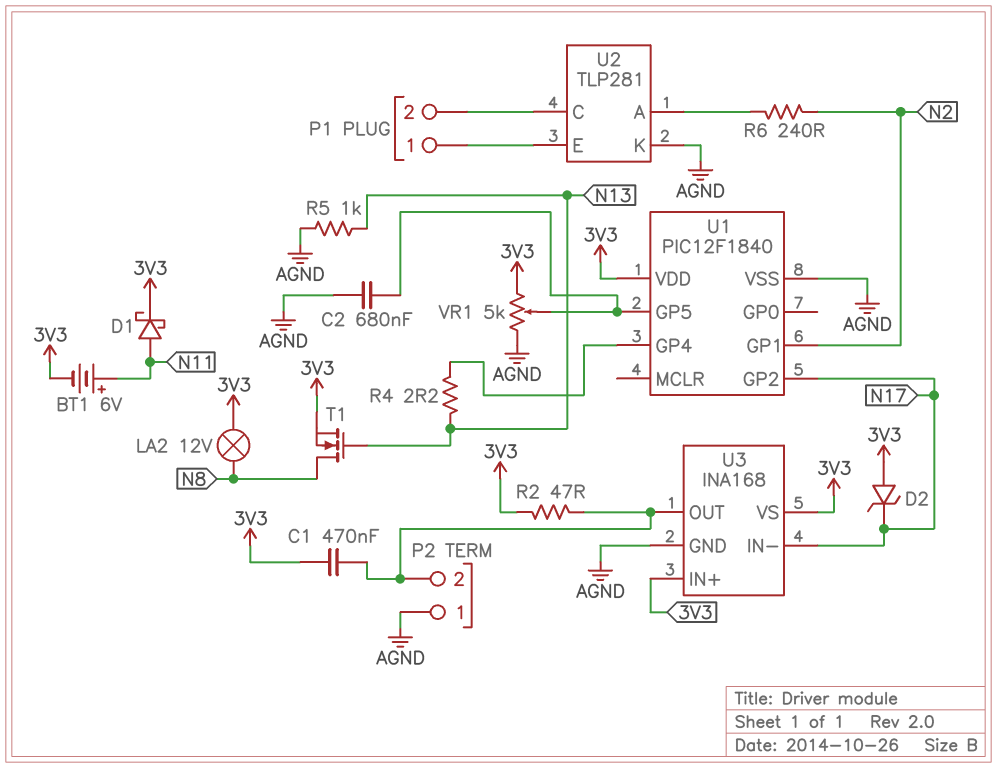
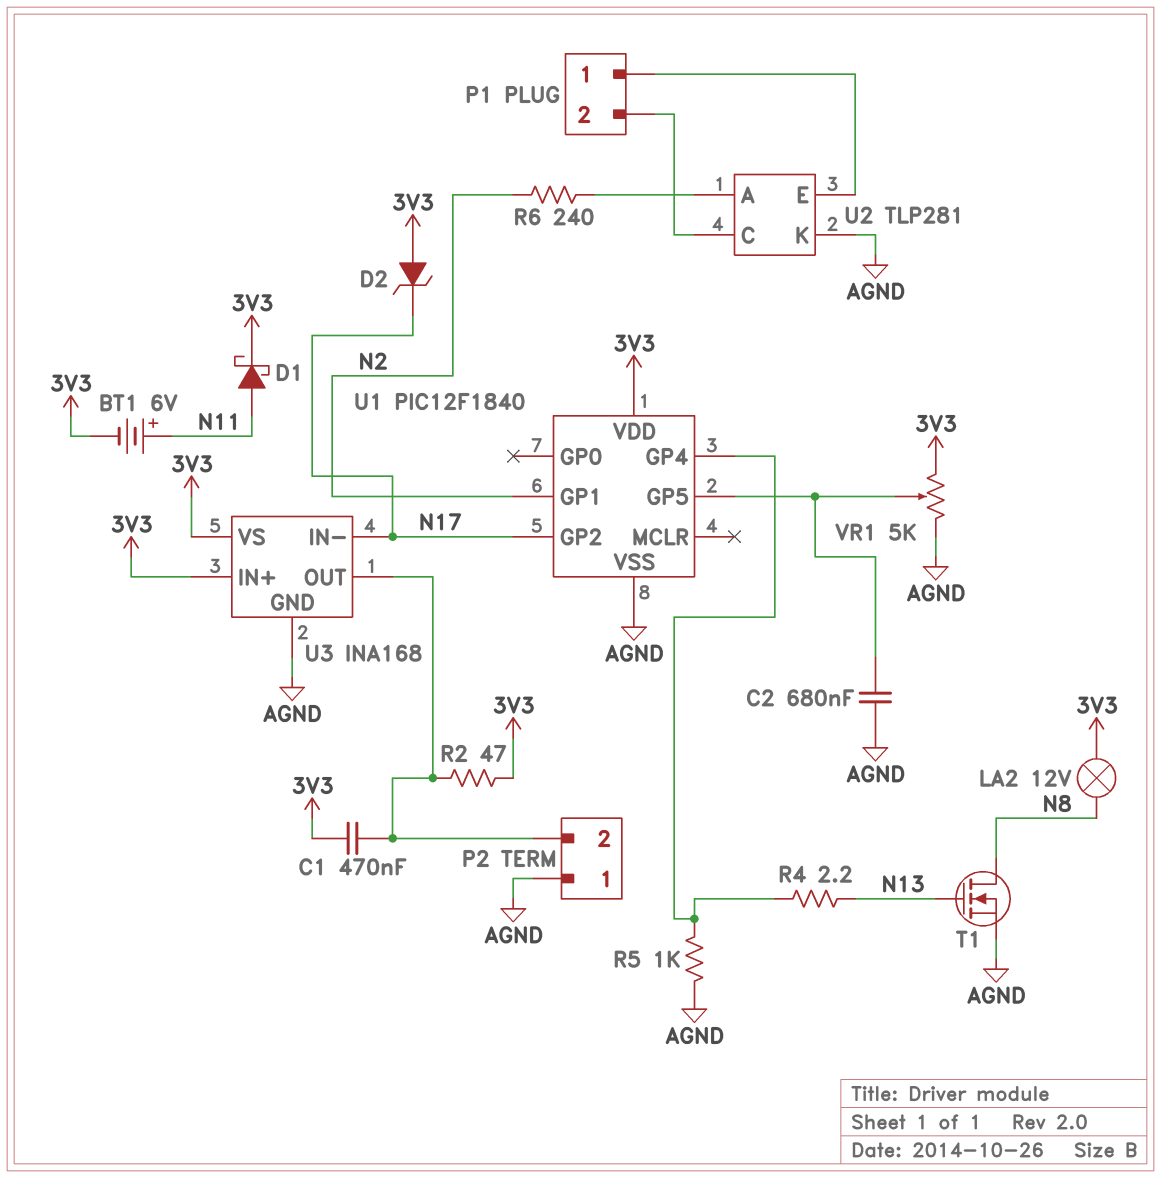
R5: 1k (AGND, N13) -> 1k (AGND, U1/GP4)
T1: NMOS (G N13, D N8, S 3V3) -> NMOS (G N13, D N8, S AGND)

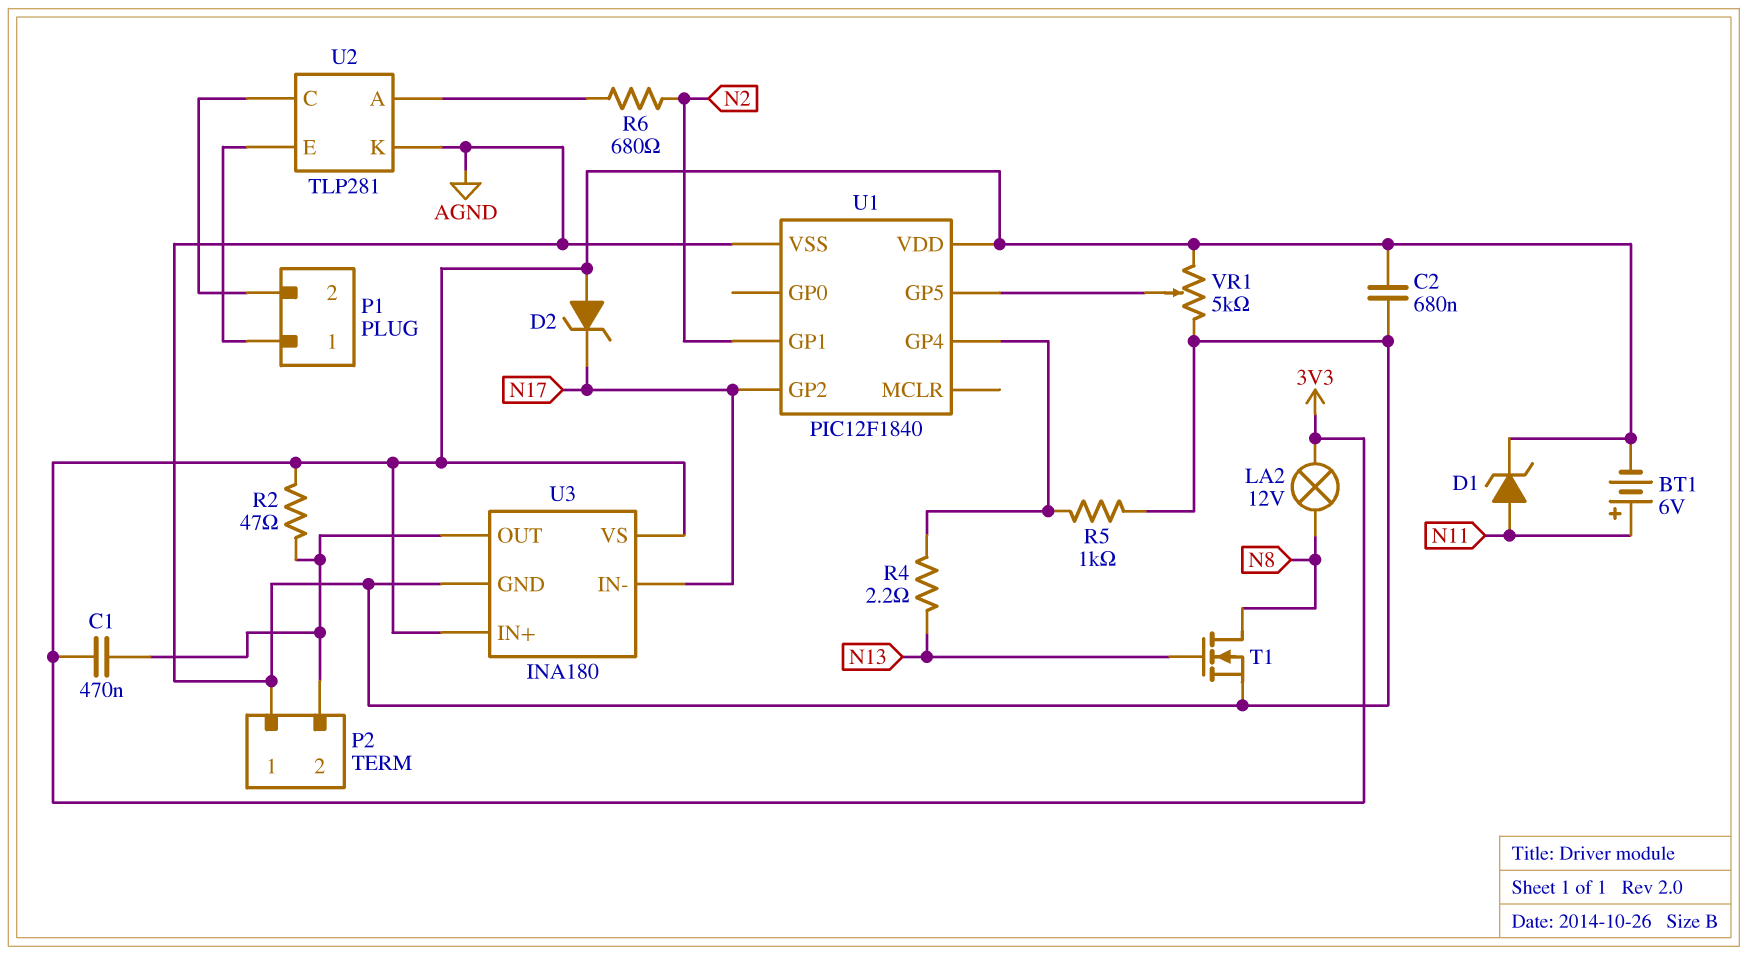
C2: 680nF (AGND, U1/GP5) -> 680nF (3V3, AGND)
D1: schottky (A N11, K 3V3) -> zener (A N11, K 3V3)
R6: 240 (N2, U2/A) -> 680 (N2, U2/A)
U3: INA168 -> INA180

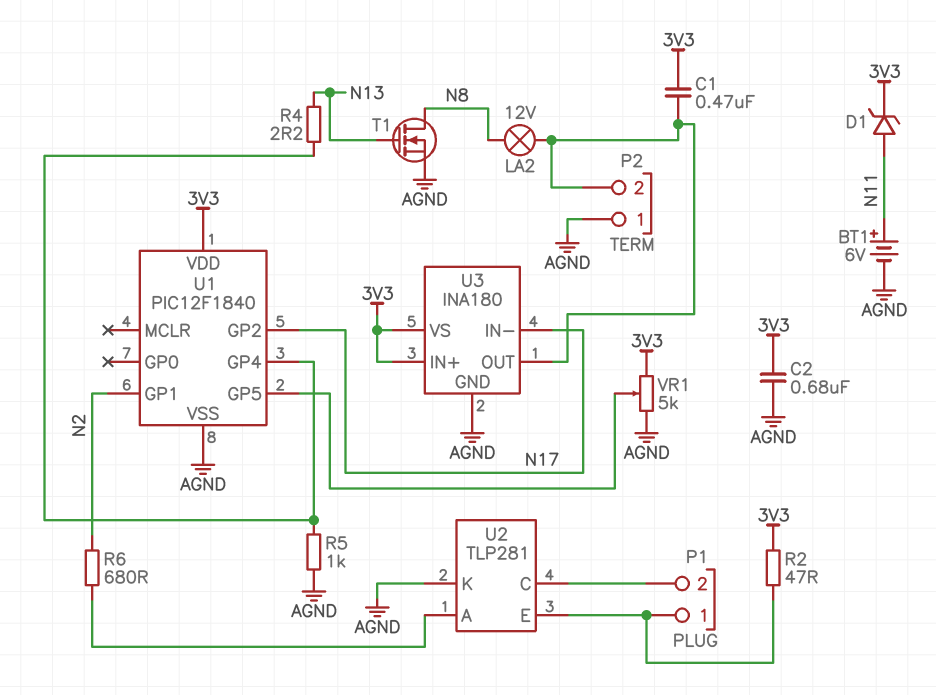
BT1: 6V (plus N11, minus 3V3) -> 6V (plus N11, minus AGND)
D2: zener (A 3V3, K N17) -> none
LA2: lamp 12V (3V3, N8) -> lamp 12V (N8, P2/2)
R2: 47 (3V3, P2/2) -> 47 (3V3, P1/1)

